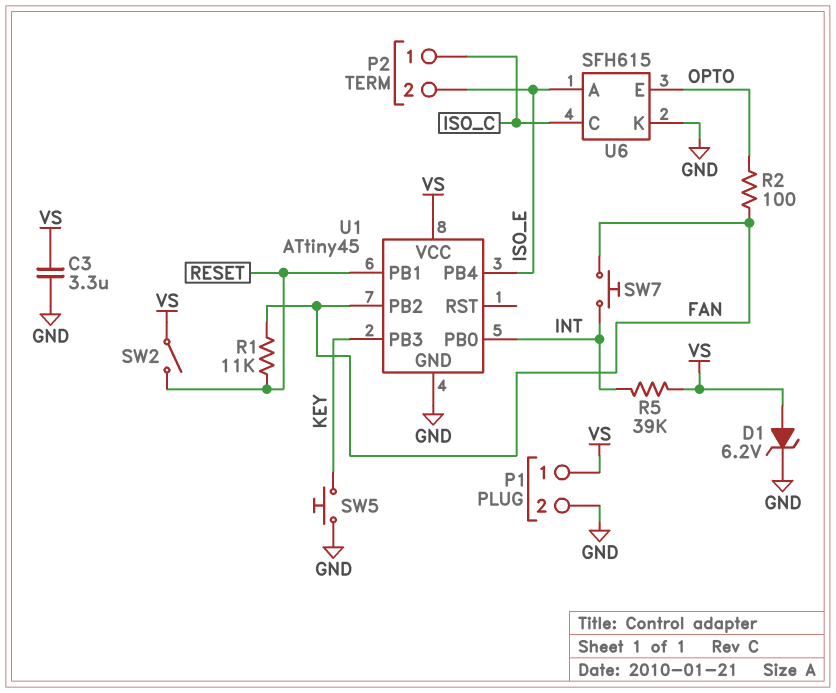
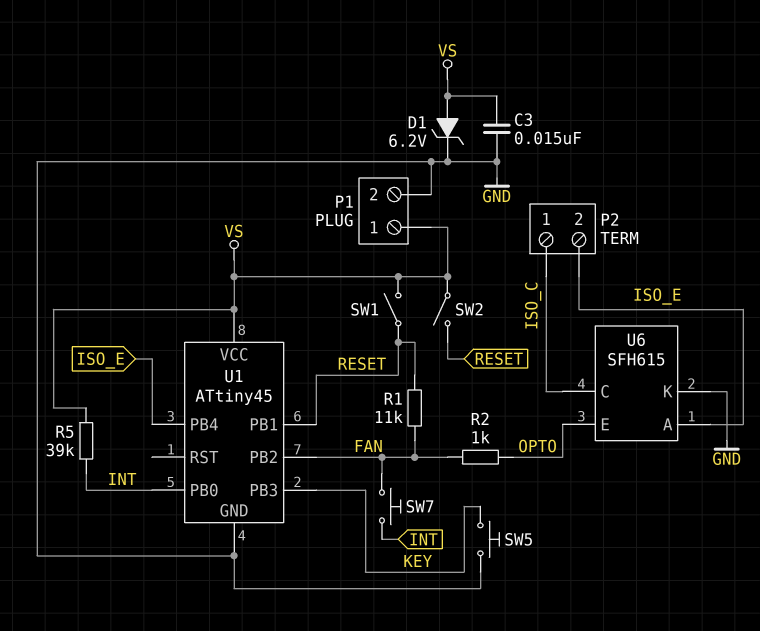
C3: 3.3uF (GND, VS) -> 15nF (GND, VS)
R2: 100 (FAN, OPTO) -> 1k (FAN, OPTO)
SW1: none -> switch (RESET, VS)

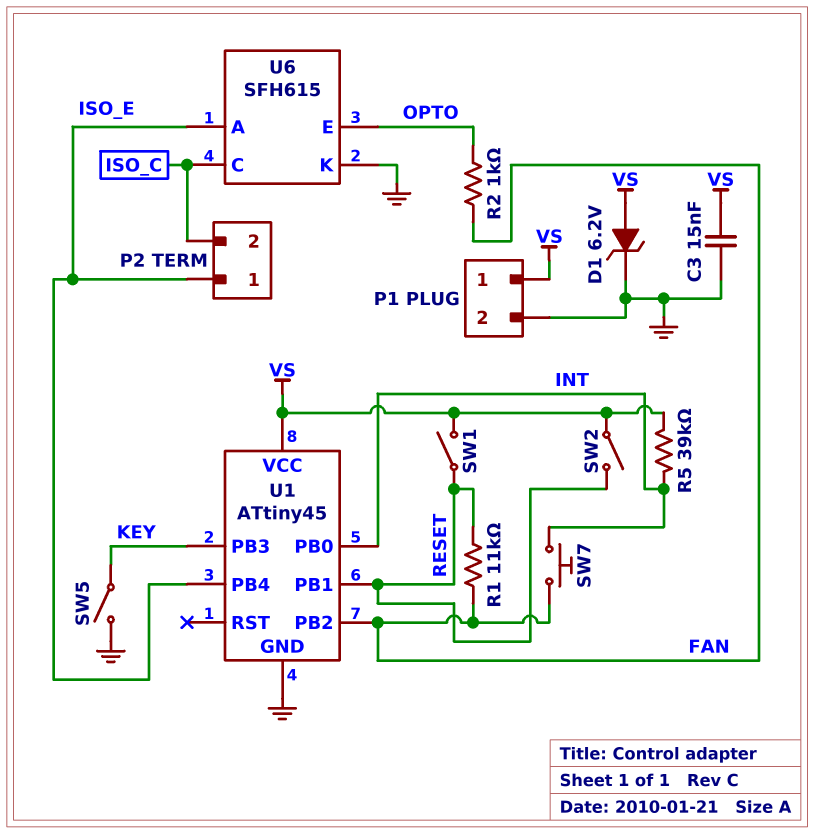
P2 pin 1: ISO_C -> ISO_E
P2 pin 2: ISO_E -> ISO_C
SW5: button (GND, KEY) -> switch (GND, KEY)

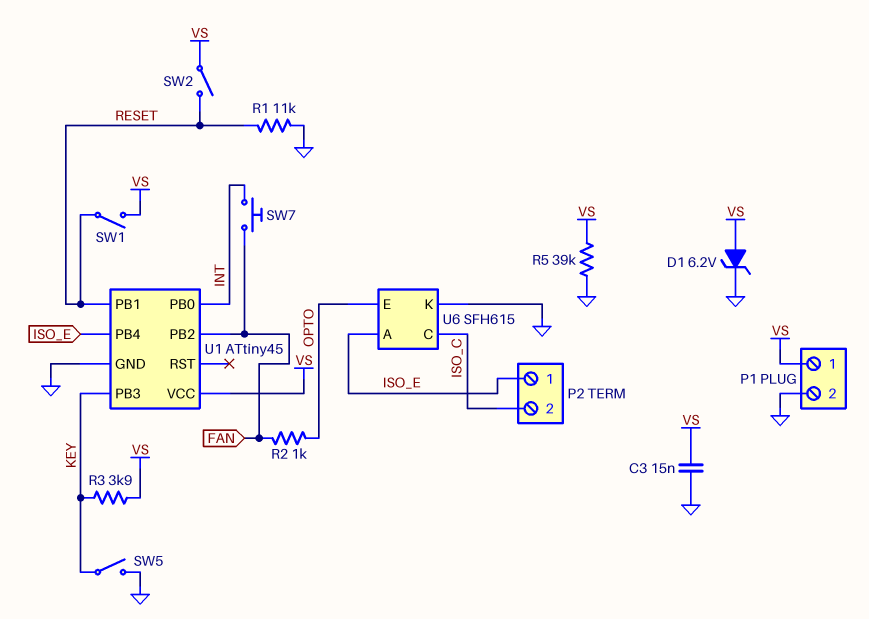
R1: 11k (FAN, RESET) -> 11k (GND, RESET)
R3: none -> 3.9k (KEY, VS)
R5: 39k (INT, VS) -> 39k (GND, VS)

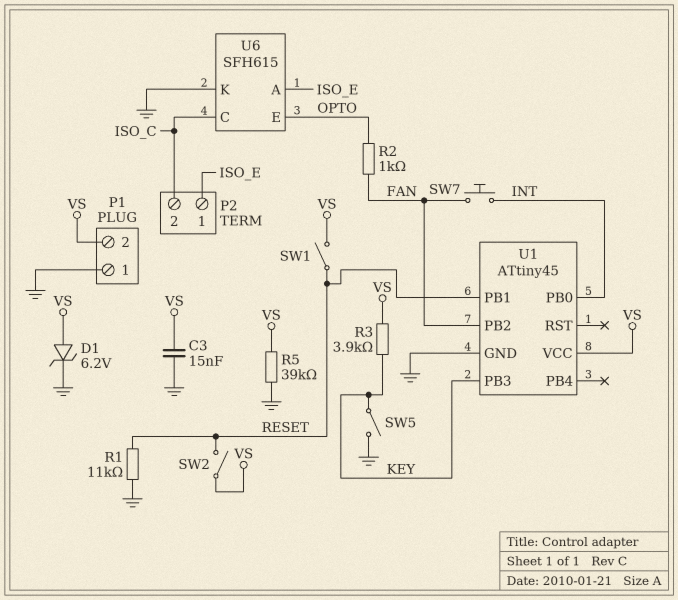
P1 pin 1: VS -> GND
P1 pin 2: GND -> VS
U1 pin PB4: ISO_E -> none

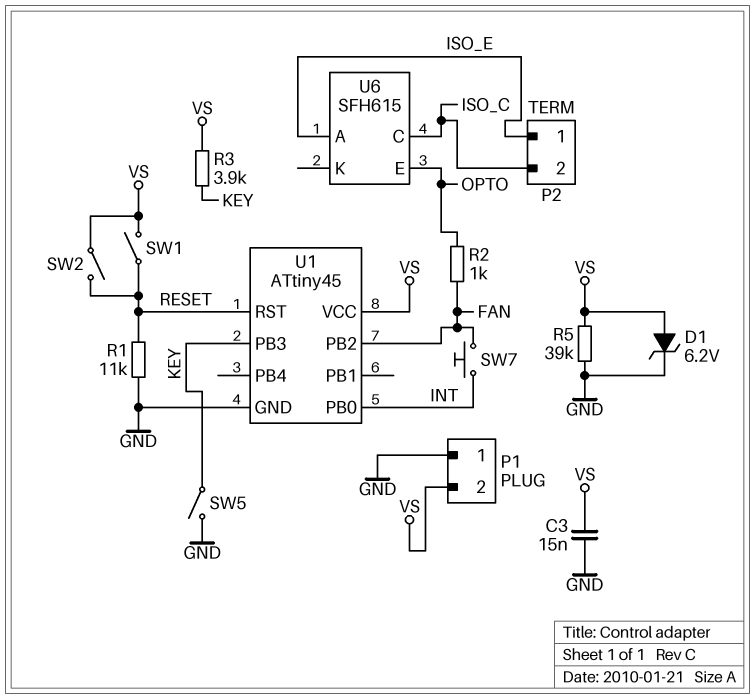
U1 pin PB1: RESET -> none
U1 pin RST: none -> RESET
U6 pin K: GND -> none

